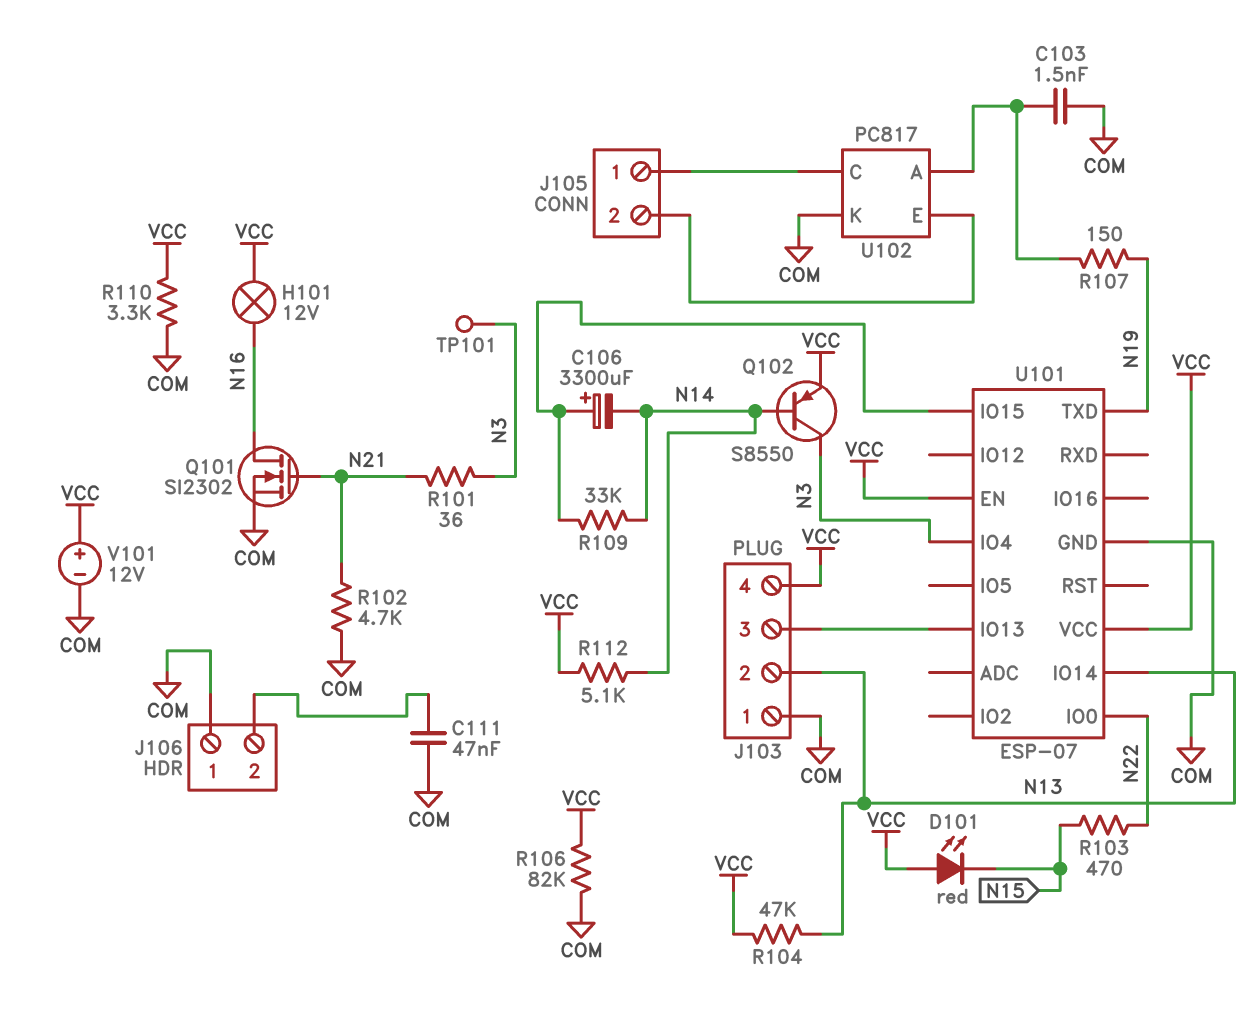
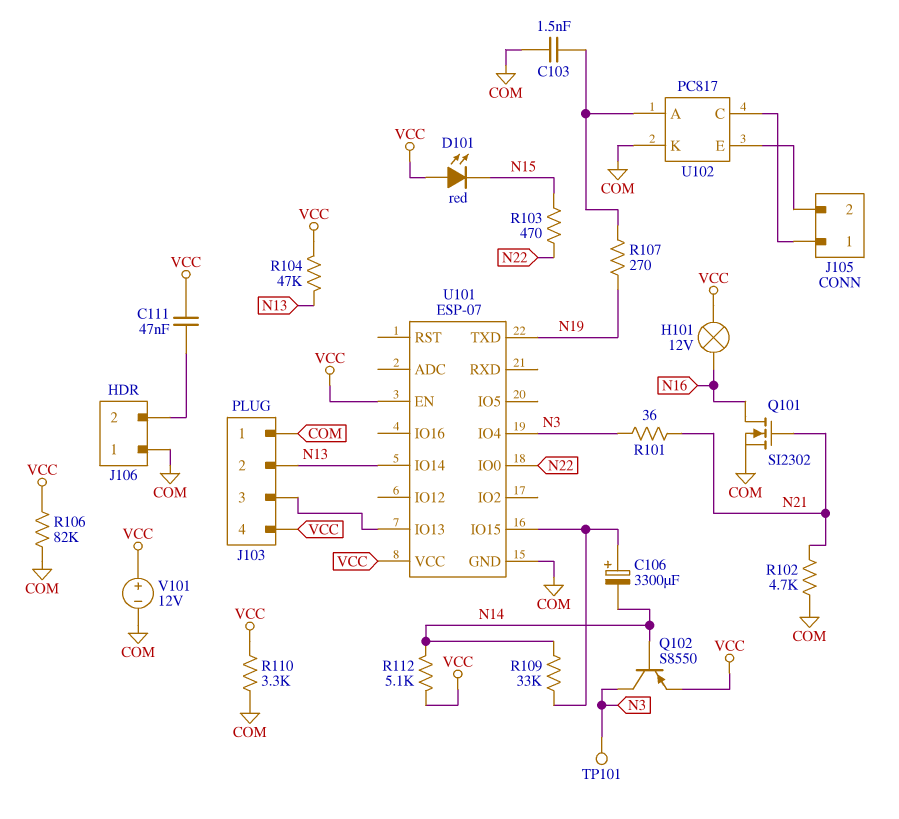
C111: 47nF (COM, J106/2) -> 47nF (J106/2, VCC)
R107: 150 (N19, U102/A) -> 270 (N19, U102/A)

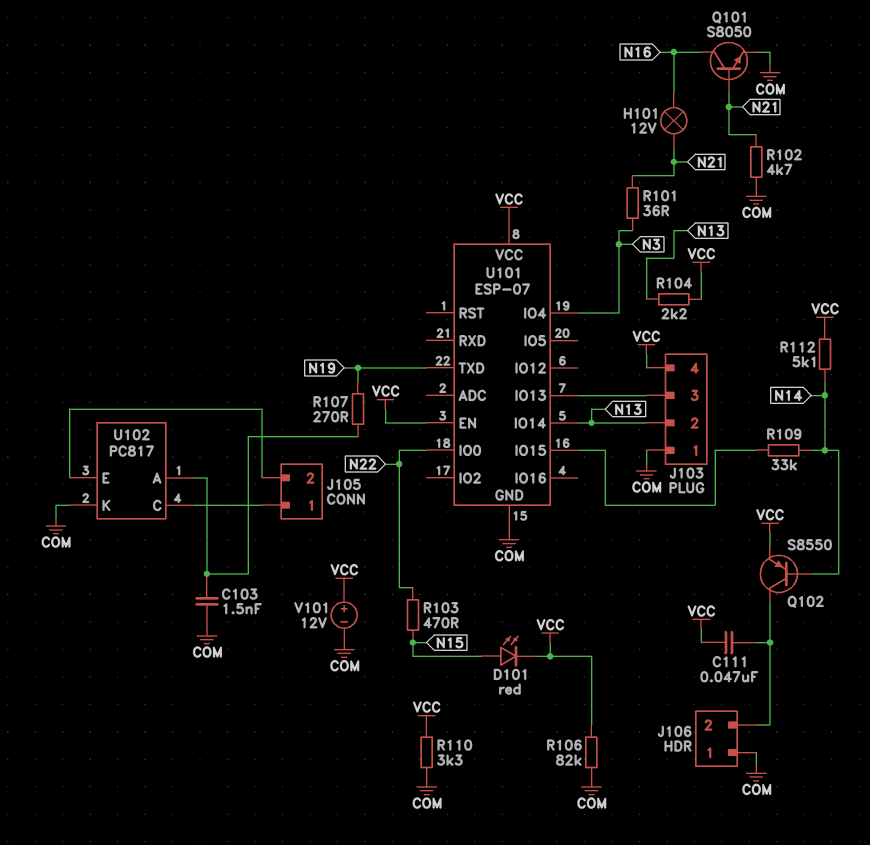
C106: 3300uF (plus U101/IO15, minus N14) -> none
D101: LED red (A VCC, K N15) -> LED red (A N15, K VCC)
H101: lamp 12V (N16, VCC) -> lamp 12V (N16, N21)
Q101: NMOS SI2302 (G N21, D N16, S COM) -> NPN S8050 (B N21, C N16, E COM)
Q102: PNP S8550 (B N14, C N3, E VCC) -> PNP S8550 (B N14, C J106/2, E VCC)
R104: 47k (N13, VCC) -> 2.2k (N13, VCC)
TP101: test point (N3) -> none

